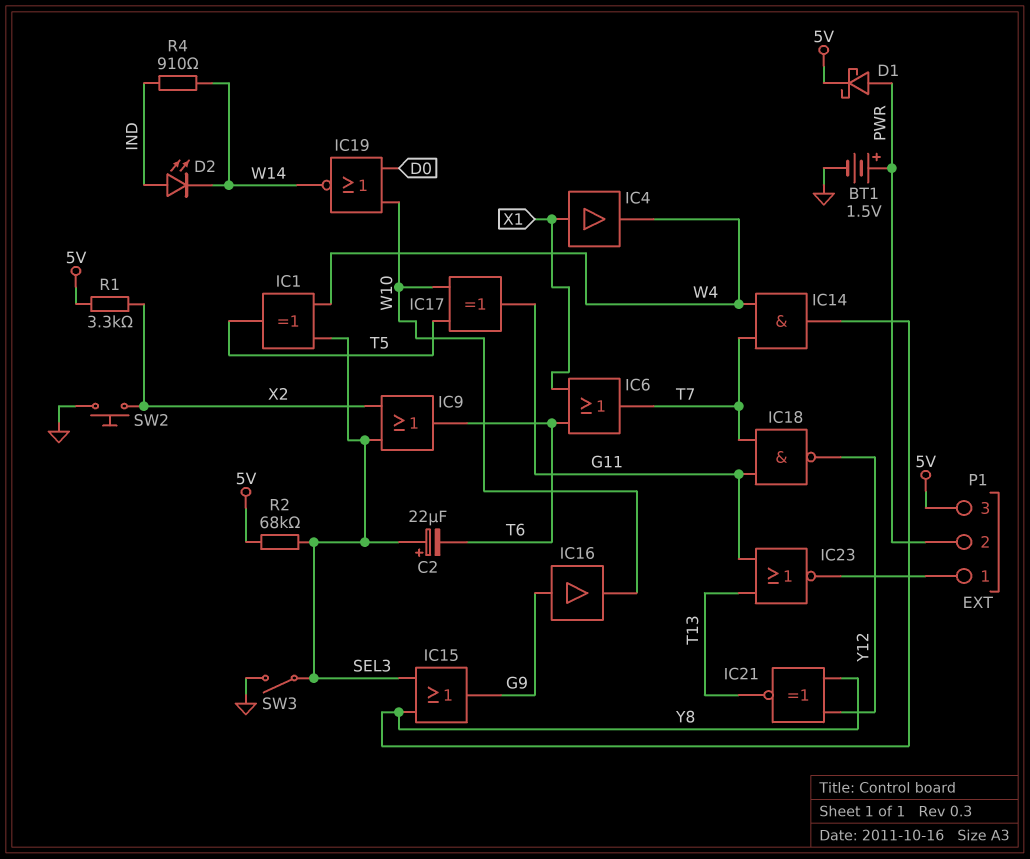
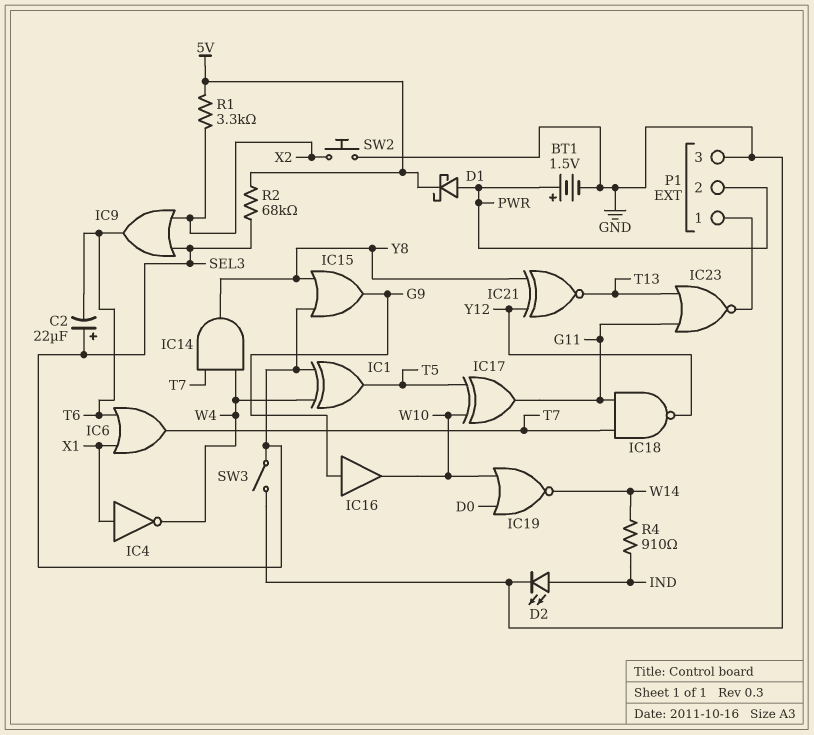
D2: LED (A IND, K W14) -> LED (A IND, K GND)
IC4: buffer (in X1, out W4) -> NOT (in X1, out W4)
P1 pin 3: 5V -> GND

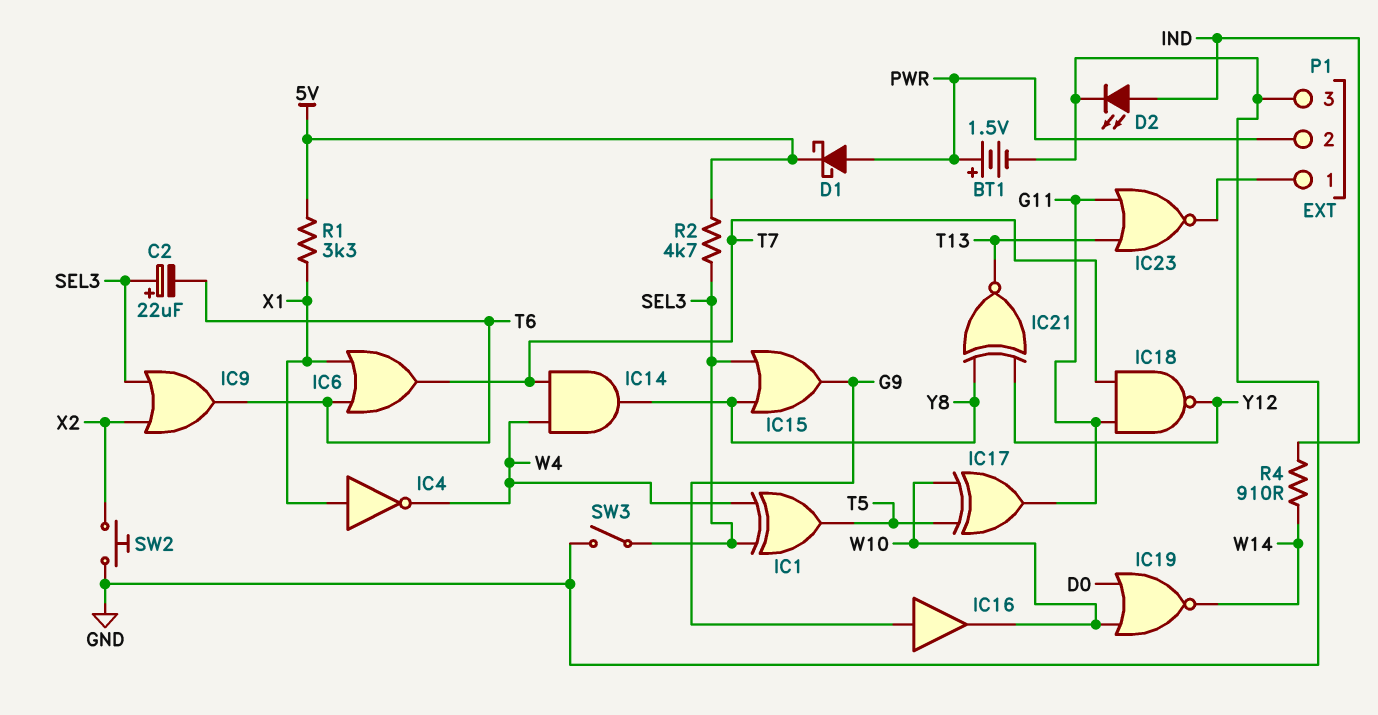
R1: 3.3k (5V, X2) -> 3.3k (5V, X1)
R2: 68k (5V, SEL3) -> 4.7k (5V, SEL3)

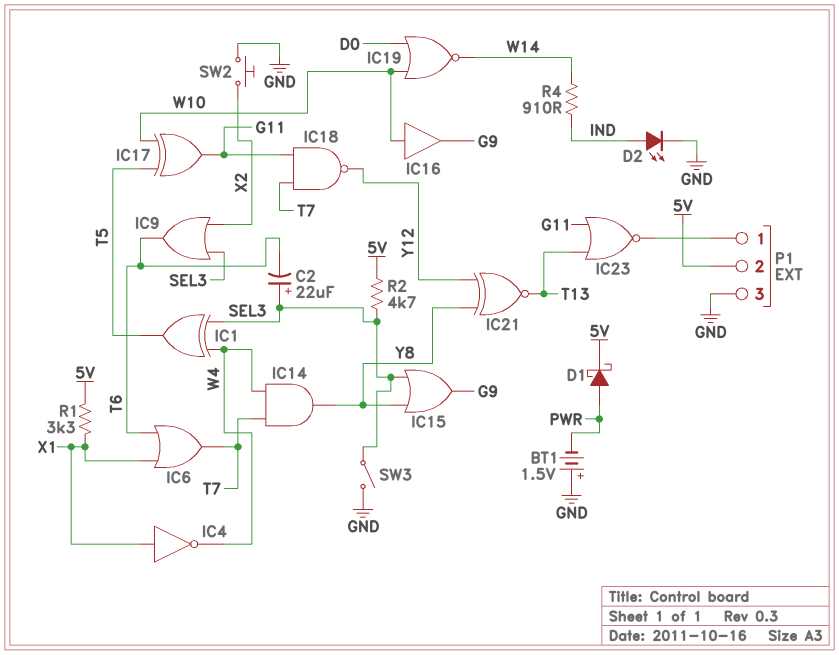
BT1: 1.5V (plus PWR, minus GND) -> 1.5V (plus GND, minus PWR)
IC16: buffer (in G9, out W10) -> buffer (in W10, out G9)
P1 pin 2: PWR -> 5V

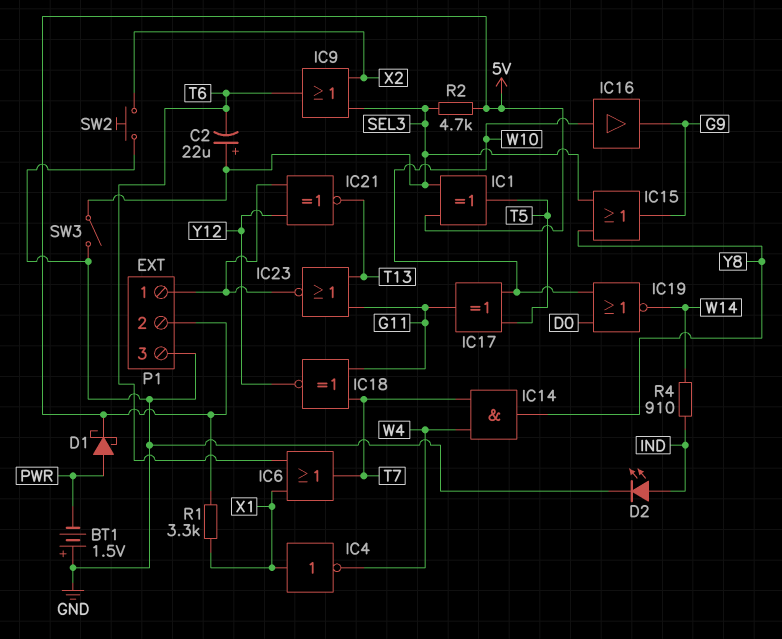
IC1: XOR (in SEL3, in W4, out T5) -> XOR (in 5V, in SEL3, out T5)
IC18: NAND (in G11, in T7, out Y12) -> XNOR (in G11, in T7, out Y12)
IC21: XNOR (in Y8, in Y12, out T13) -> XNOR (in P1/1, in Y12, out T13)

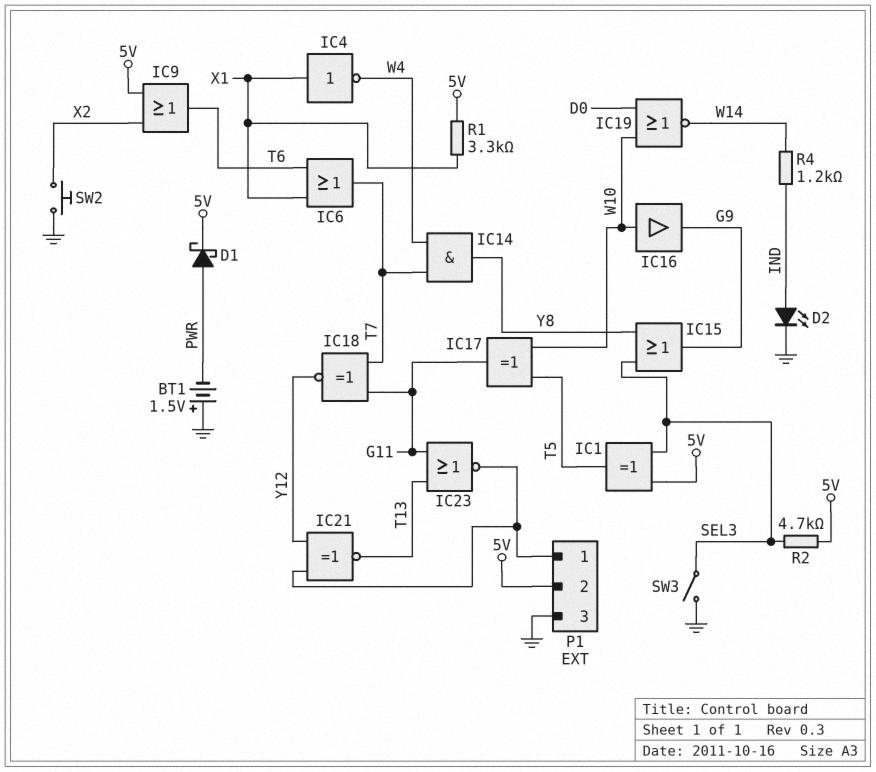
C2: 22uF (plus SEL3, minus T6) -> none
IC9: OR (in SEL3, in X2, out T6) -> OR (in 5V, in X2, out T6)
R4: 910 (IND, W14) -> 1.2k (IND, W14)

